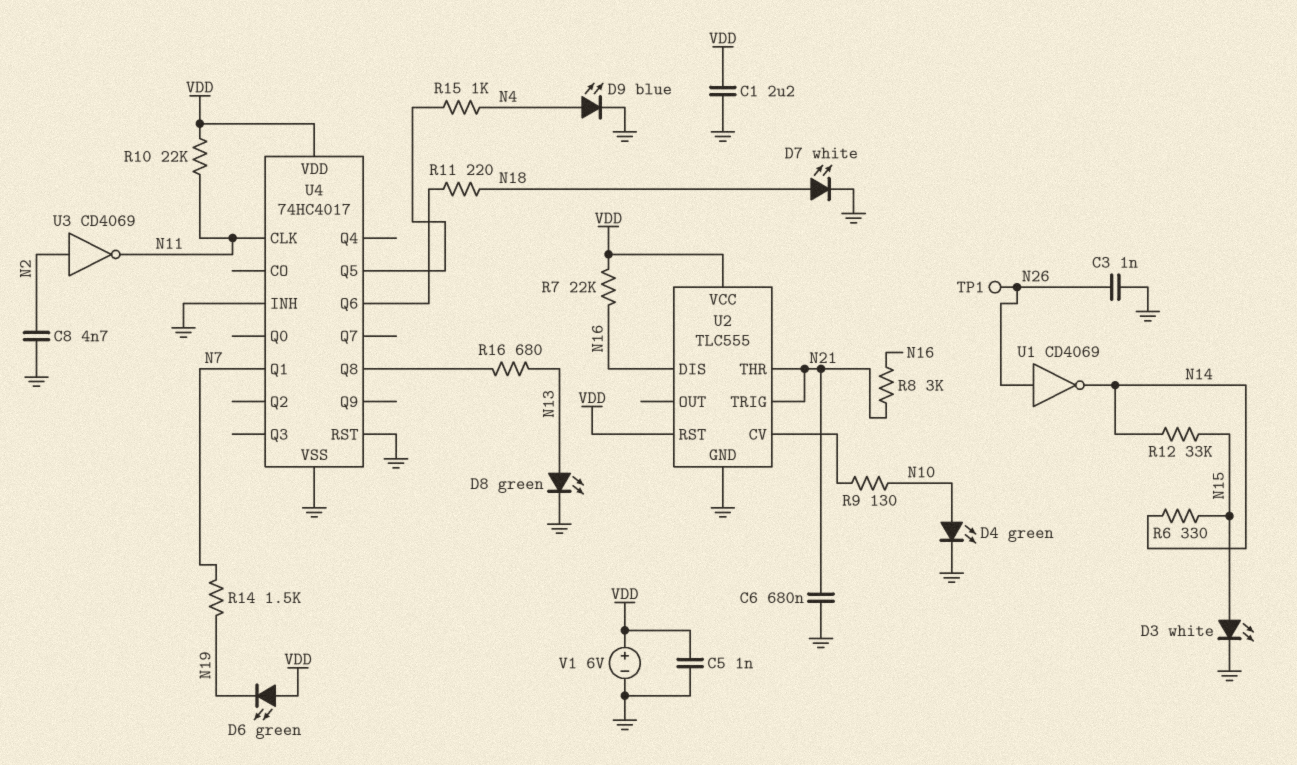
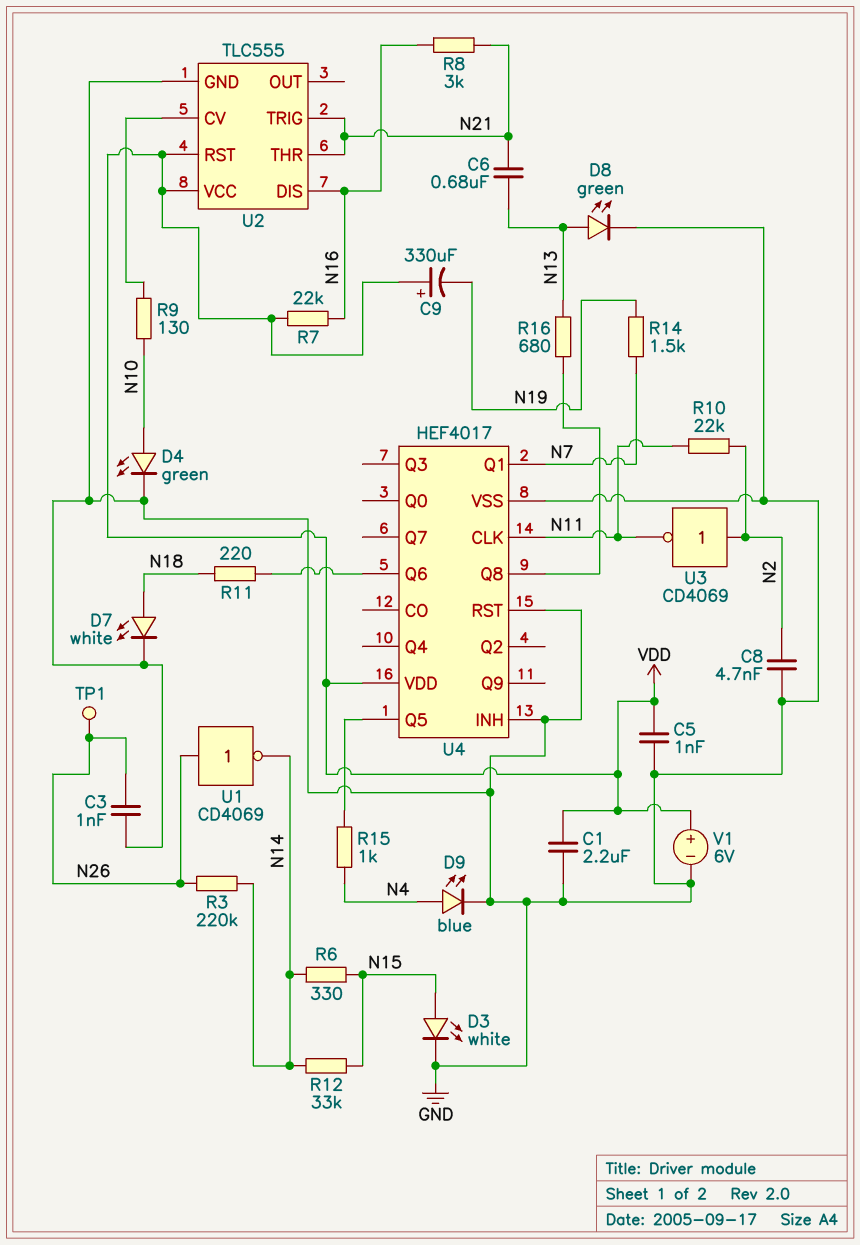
C6: 680nF (GND, N21) -> 680nF (N13, N21)
C9: none -> 330uF (plus VDD, minus N19)
D6: LED green (A VDD, K N19) -> none
R3: none -> 220k (N14, N26)
R10: 22k (N11, VDD) -> 22k (N2, N11)
U4: 74HC4017 -> HEF4017

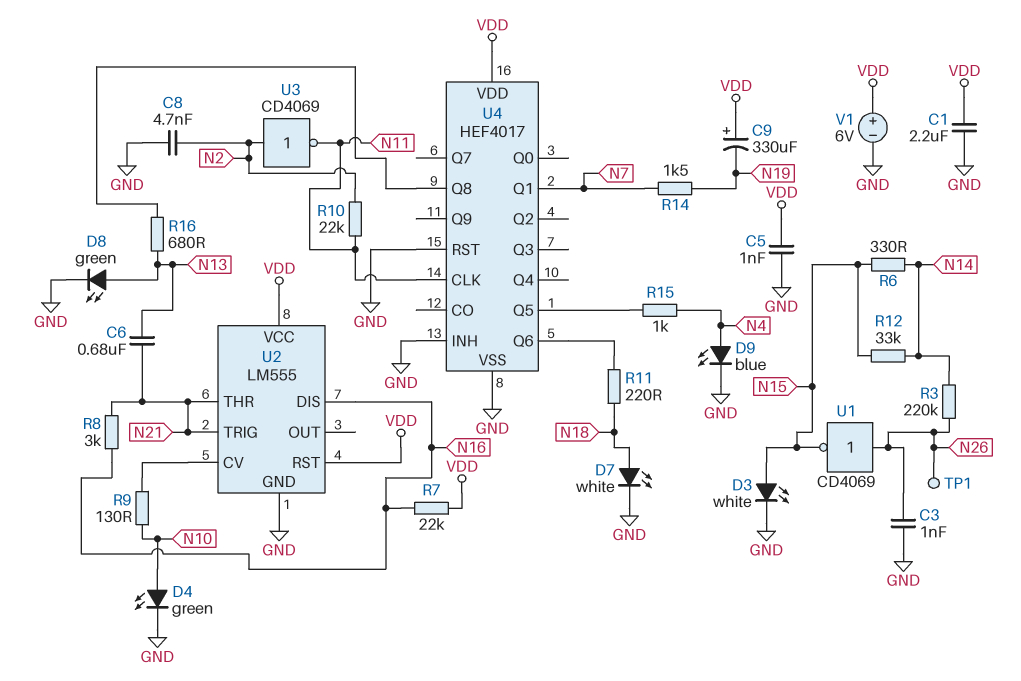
U1: NOT CD4069 (in N26, out N14) -> NOT CD4069 (in N26, out N15)
U2: TLC555 -> LM555

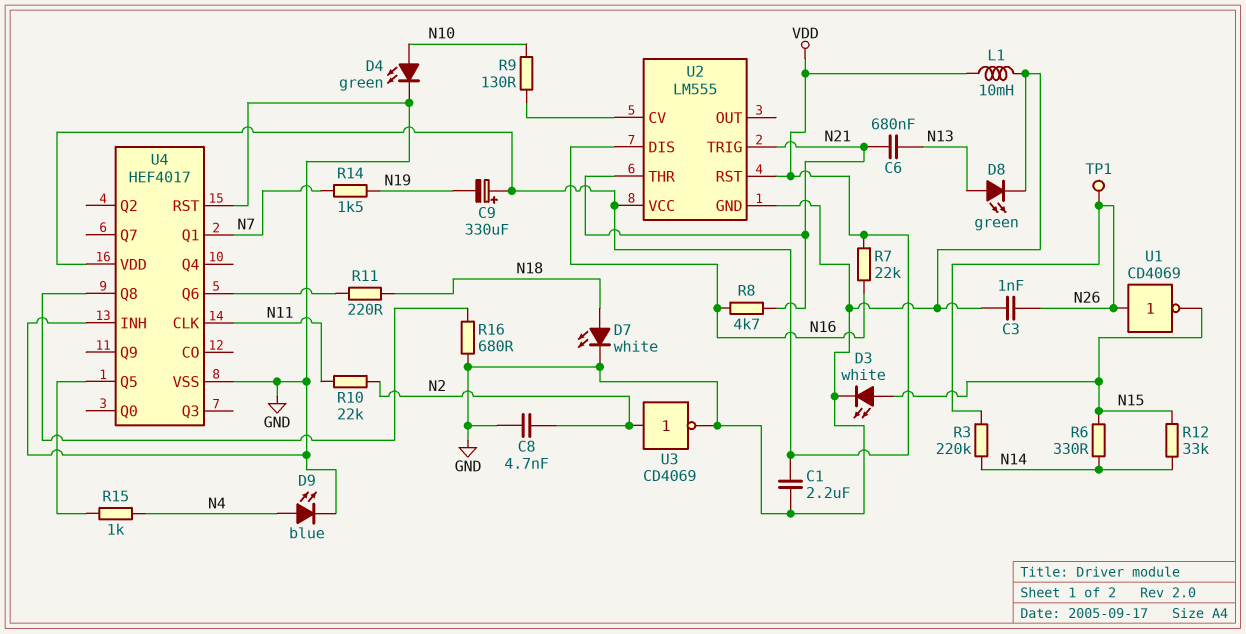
C5: 1nF (GND, VDD) -> none
L1: none -> 10mH (GND, VDD)
R8: 3k (N16, N21) -> 4.7k (N16, N21)
R16: 680 (N13, U4/Q8) -> 680 (GND, U4/Q8)
U3: NOT CD4069 (in N2, out N11) -> NOT CD4069 (in N2, out GND)
V1: 6V (plus VDD, minus GND) -> none

